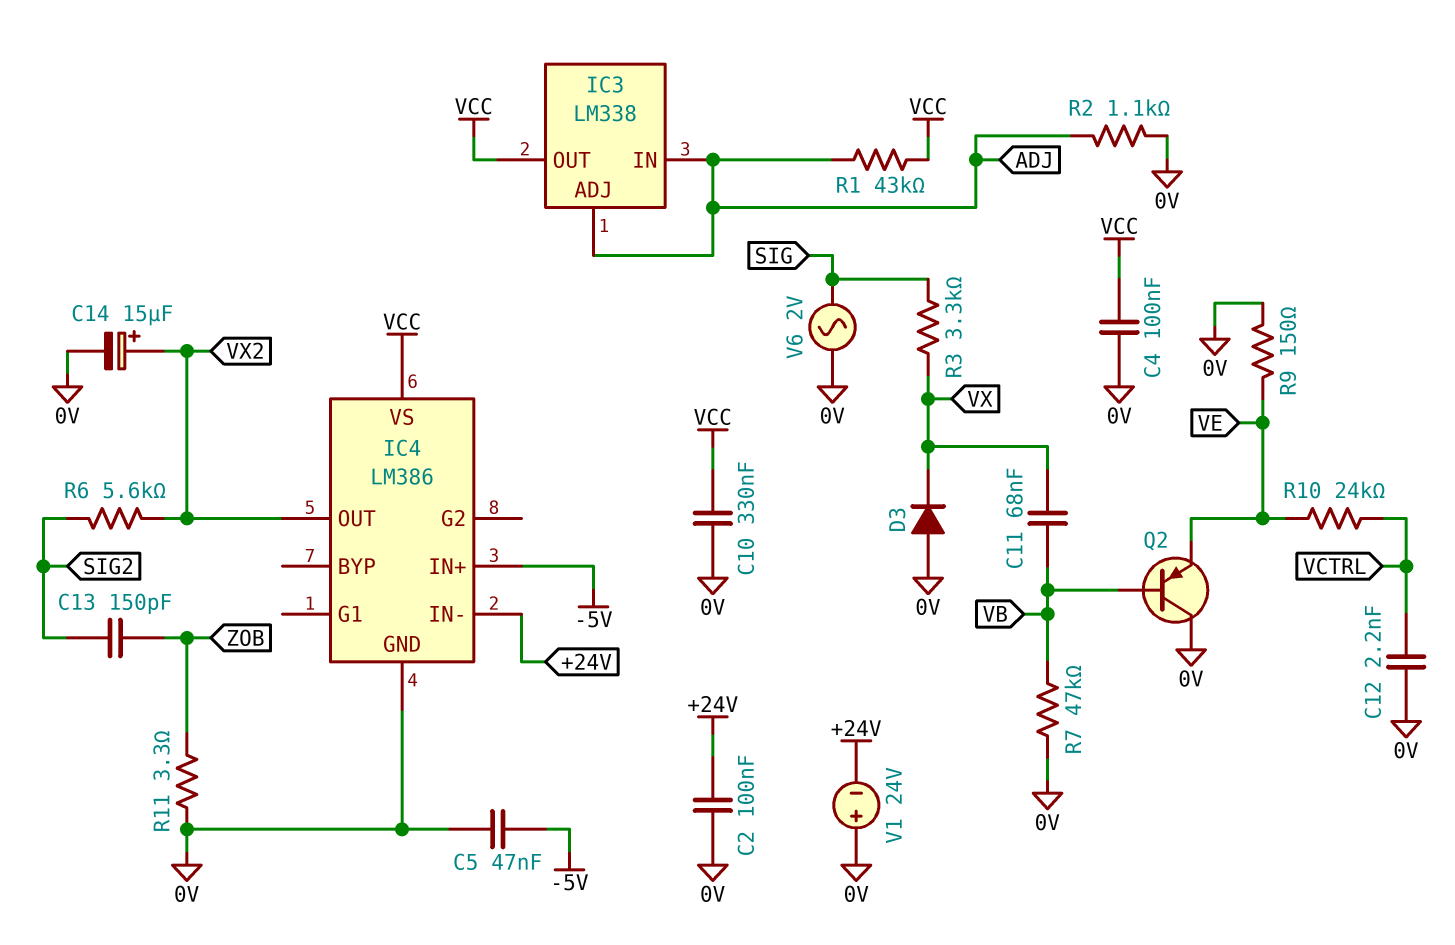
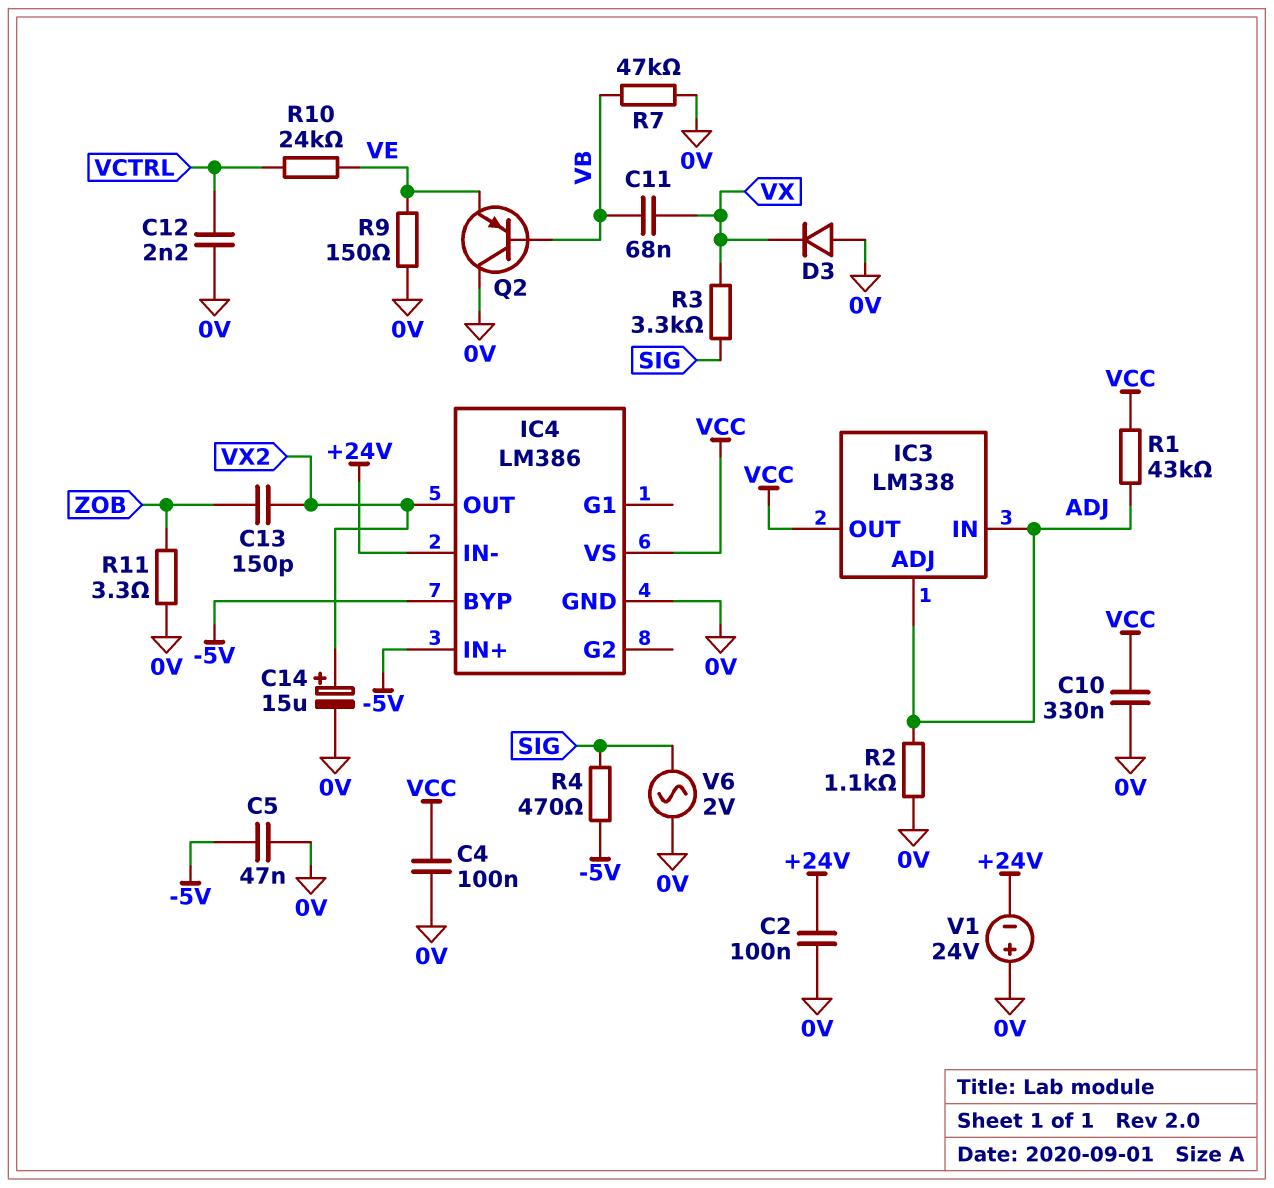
C13: 150pF (SIG2, ZOB) -> 150pF (VX2, ZOB)
IC4 pin BYP: none -> -5V
R4: none -> 470 (-5V, SIG)
R6: 5.6k (SIG2, VX2) -> none

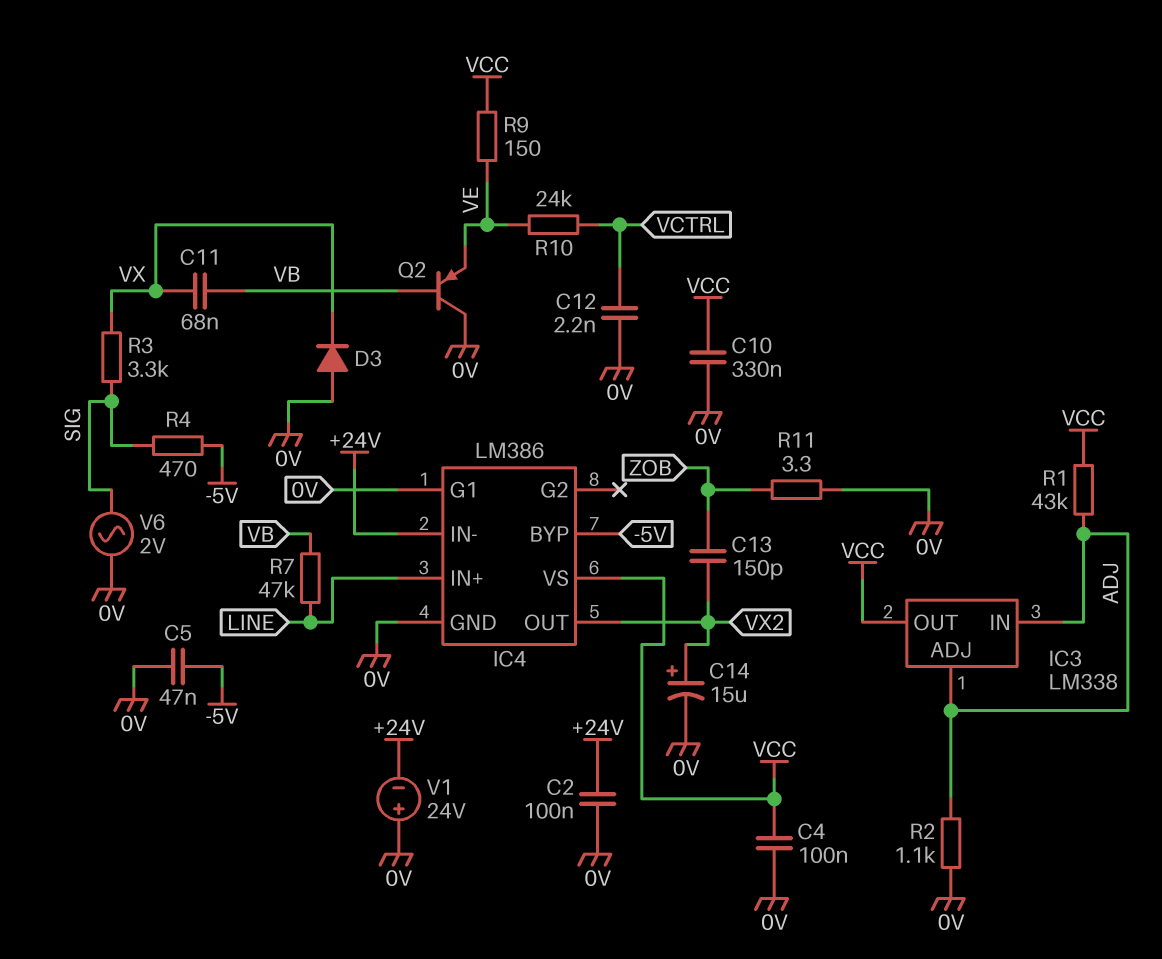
IC4 pin G1: none -> 0V
IC4 pin IN+: -5V -> LINE
R7: 47k (0V, VB) -> 47k (LINE, VB)
R9: 150 (0V, VE) -> 150 (VCC, VE)

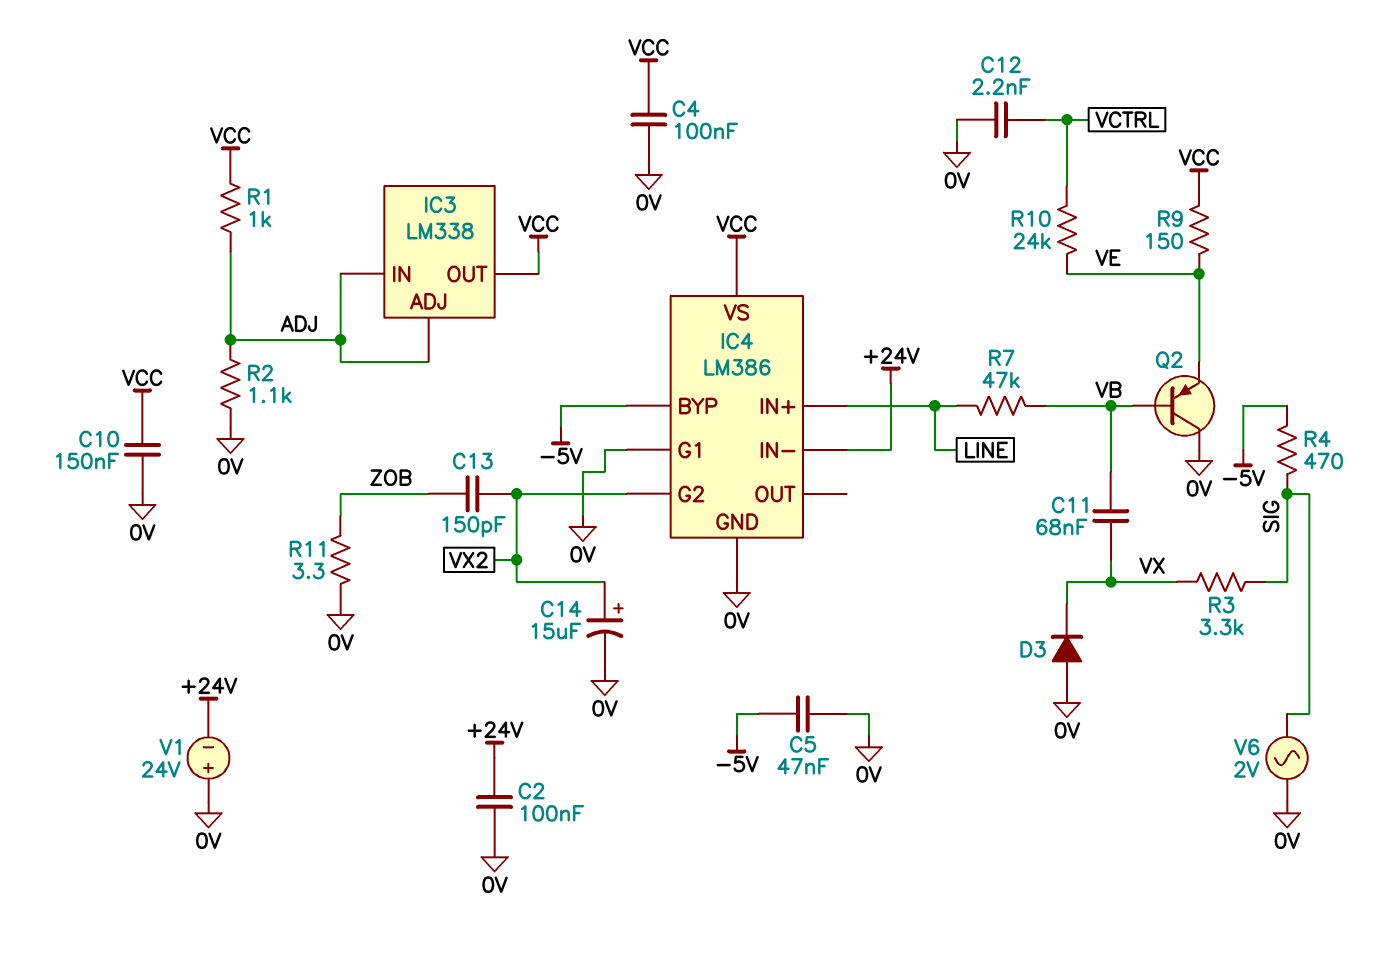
C10: 330nF (0V, VCC) -> 150nF (0V, VCC)
IC4 pin G2: none -> VX2
IC4 pin OUT: VX2 -> none
R1: 43k (ADJ, VCC) -> 1k (ADJ, VCC)

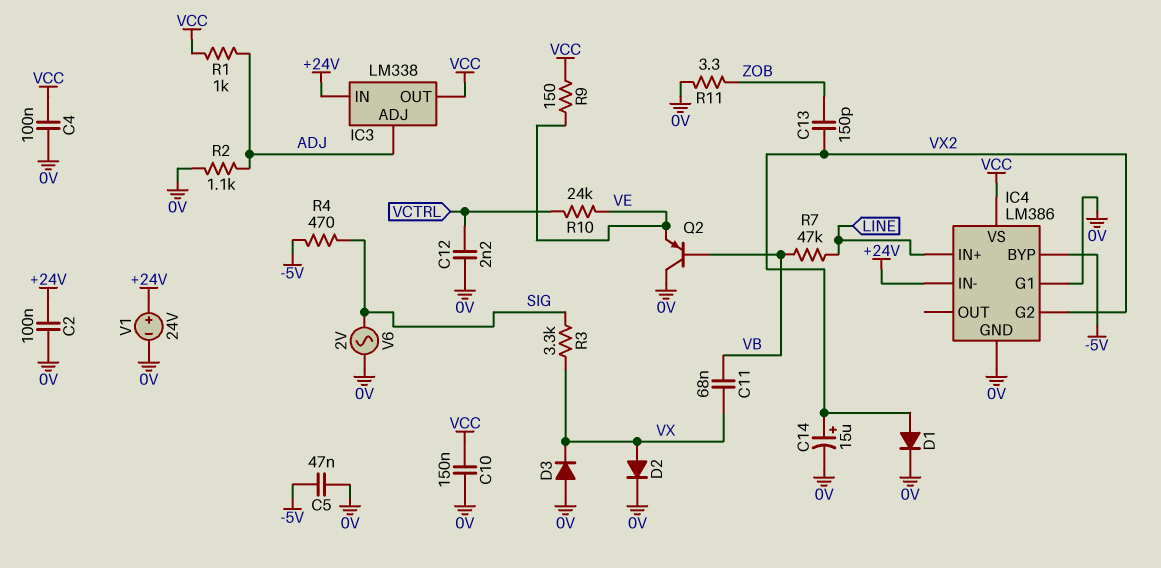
D1: none -> diode (A VX2, K 0V)
D2: none -> diode (A VX, K 0V)
IC3 pin IN: ADJ -> +24V
V1: 24V (plus 0V, minus +24V) -> 24V (plus +24V, minus 0V)

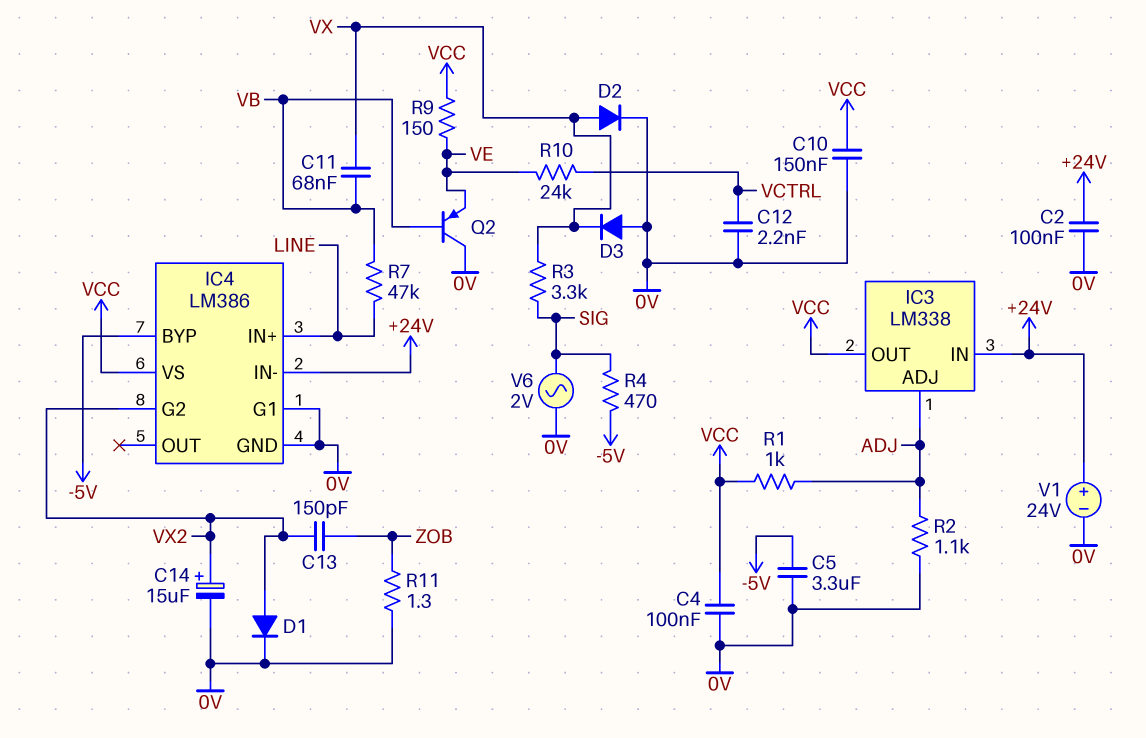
C5: 47nF (-5V, 0V) -> 3.3uF (-5V, 0V)
R11: 3.3 (0V, ZOB) -> 1.3 (0V, ZOB)

